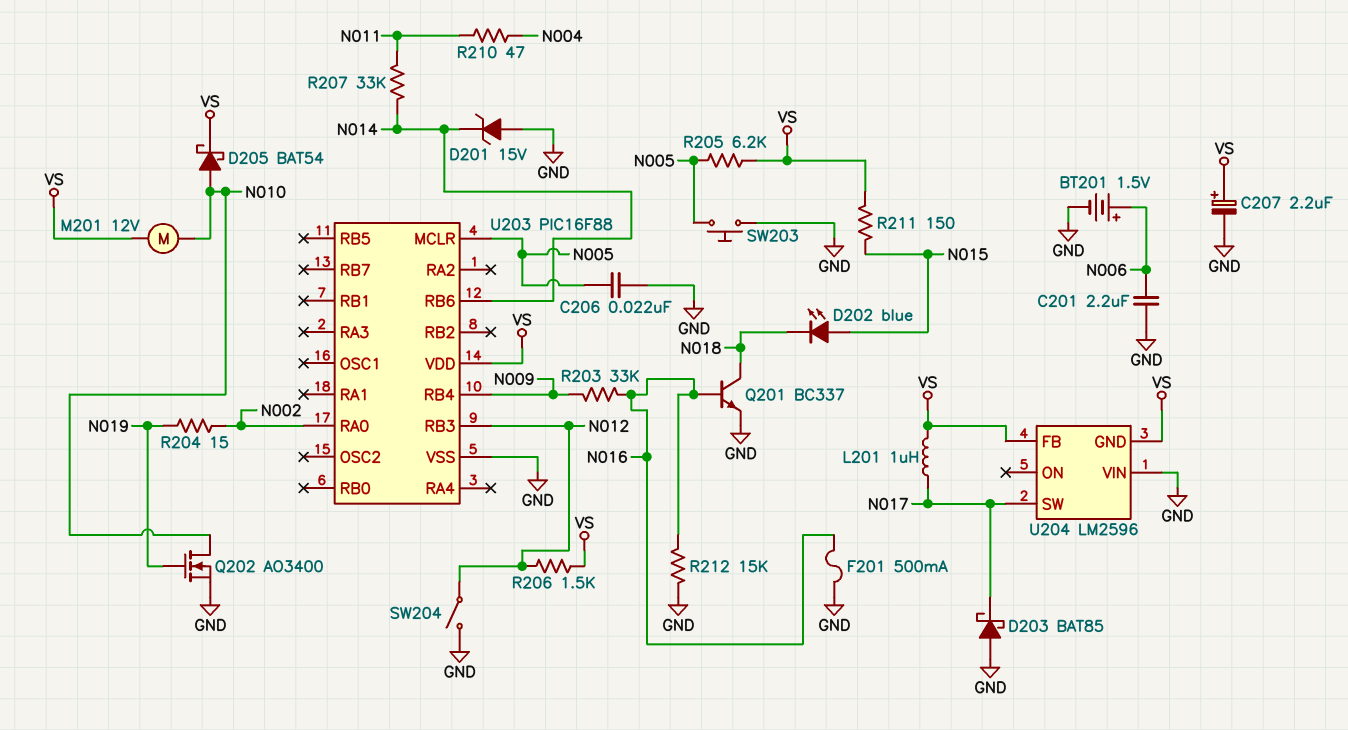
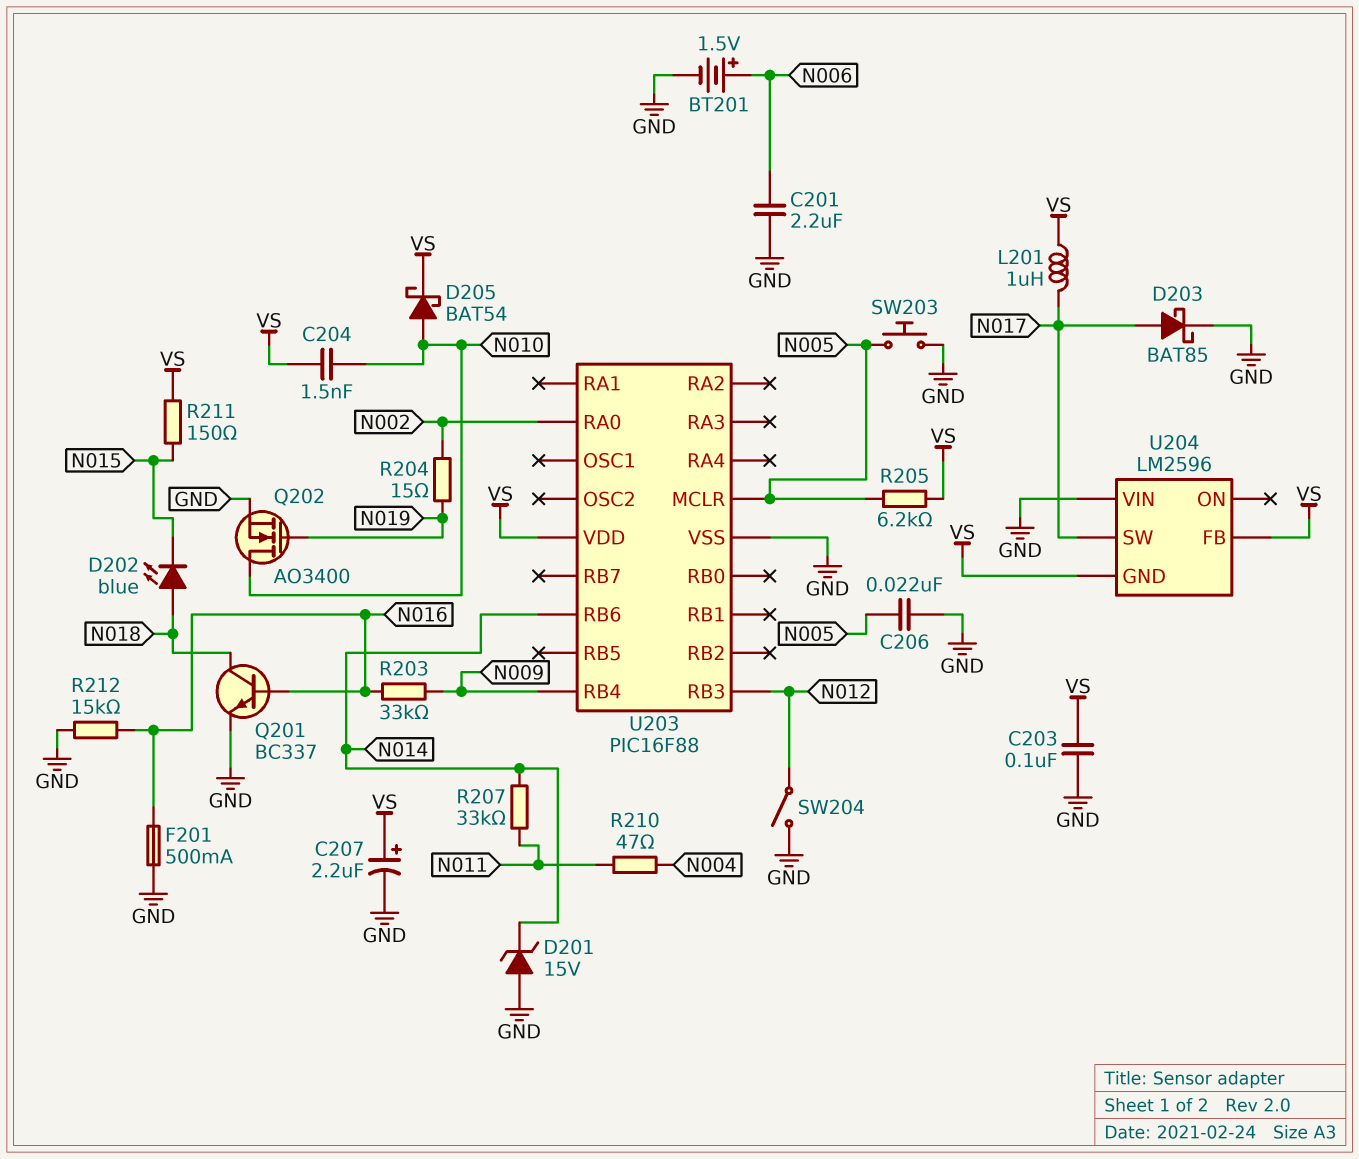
C203: none -> 100nF (GND, VS)
C204: none -> 1.5nF (N010, VS)
D202: LED blue (A N015, K N018) -> LED blue (A N018, K N015)
D203: schottky BAT85 (A GND, K N017) -> schottky BAT85 (A N017, K GND)
M201: motor 12V (N010, VS) -> none
R206: 1.5k (N012, VS) -> none

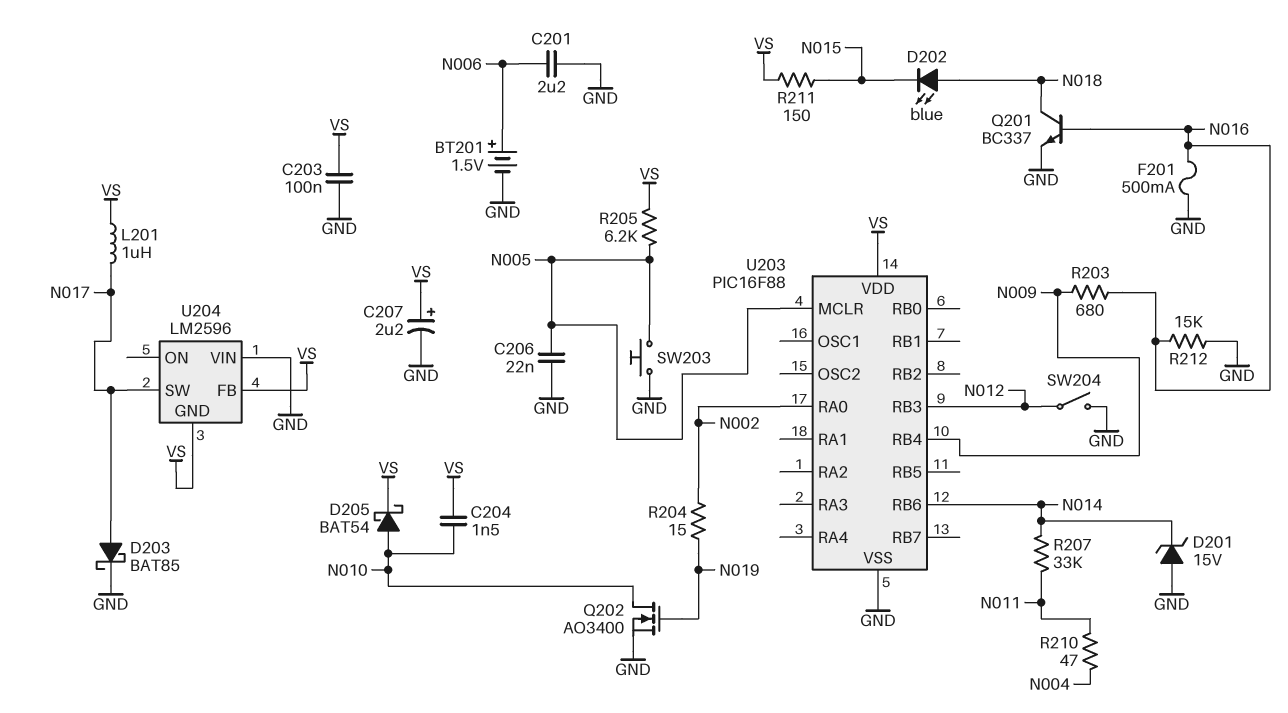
R203: 33k (N009, N016) -> 680 (N009, N016)

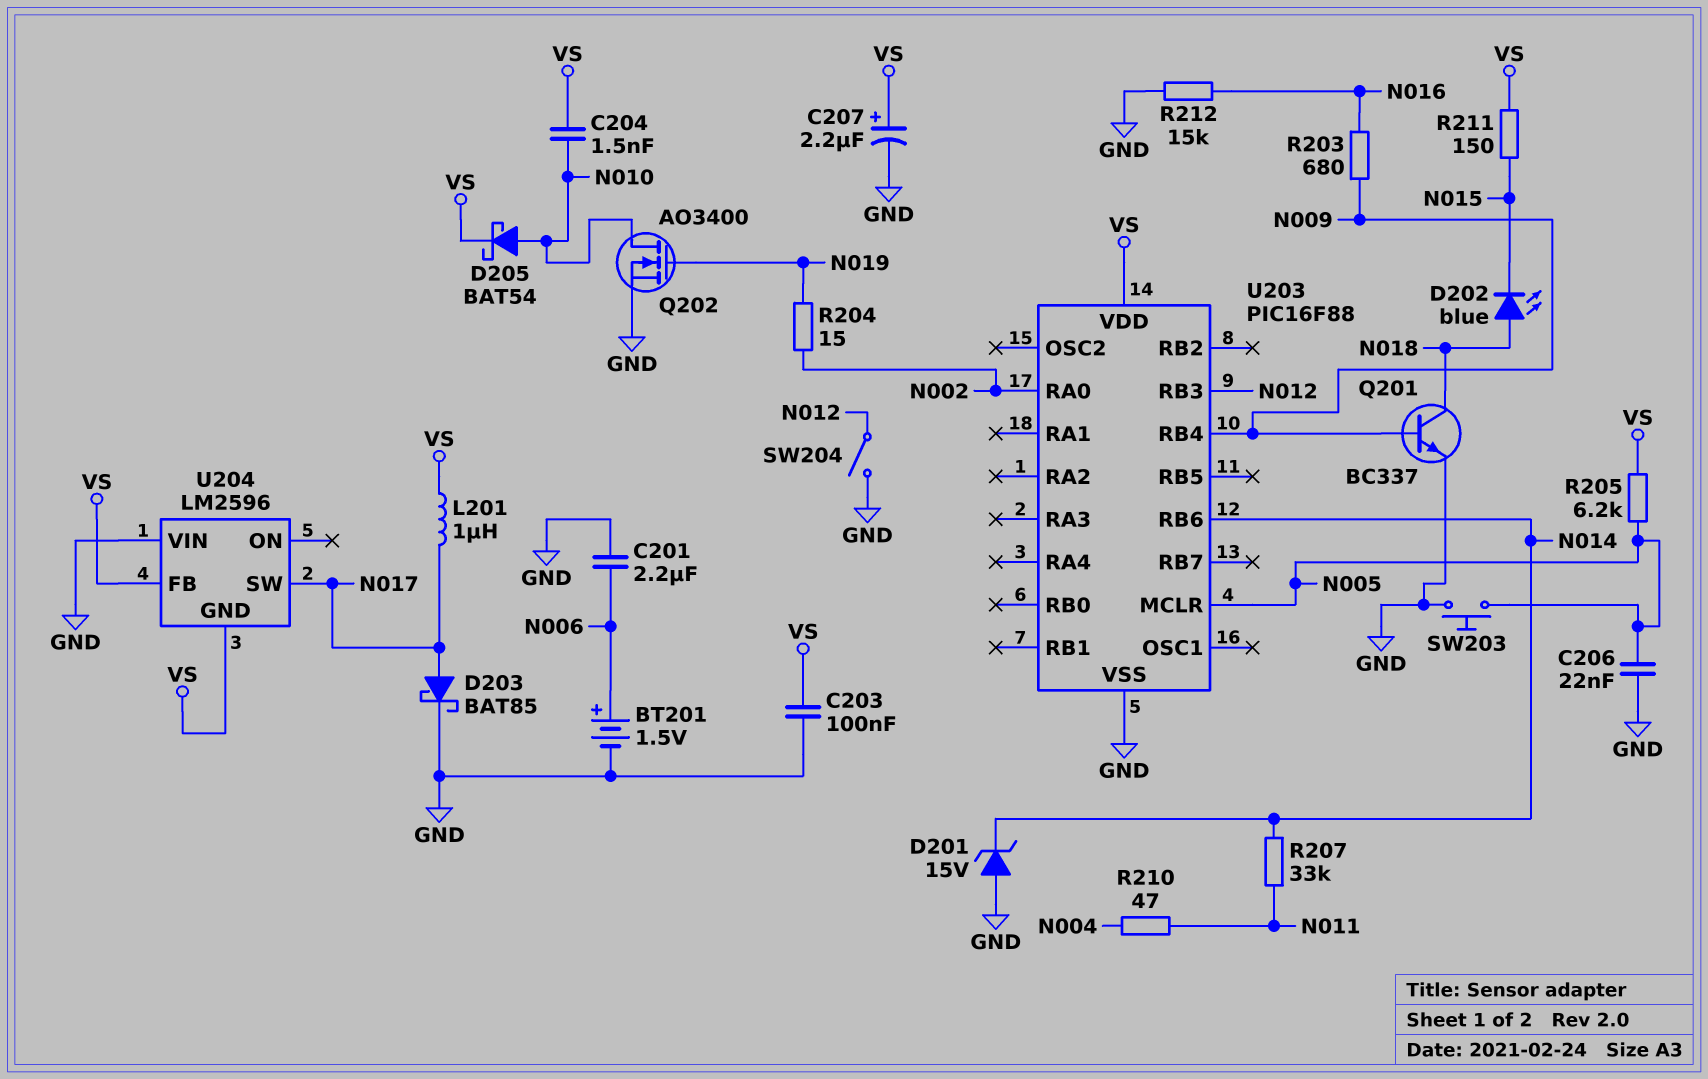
F201: 500mA (GND, N016) -> none
Q201: NPN BC337 (B N016, C N018, E GND) -> NPN BC337 (B N009, C N018, E GND)

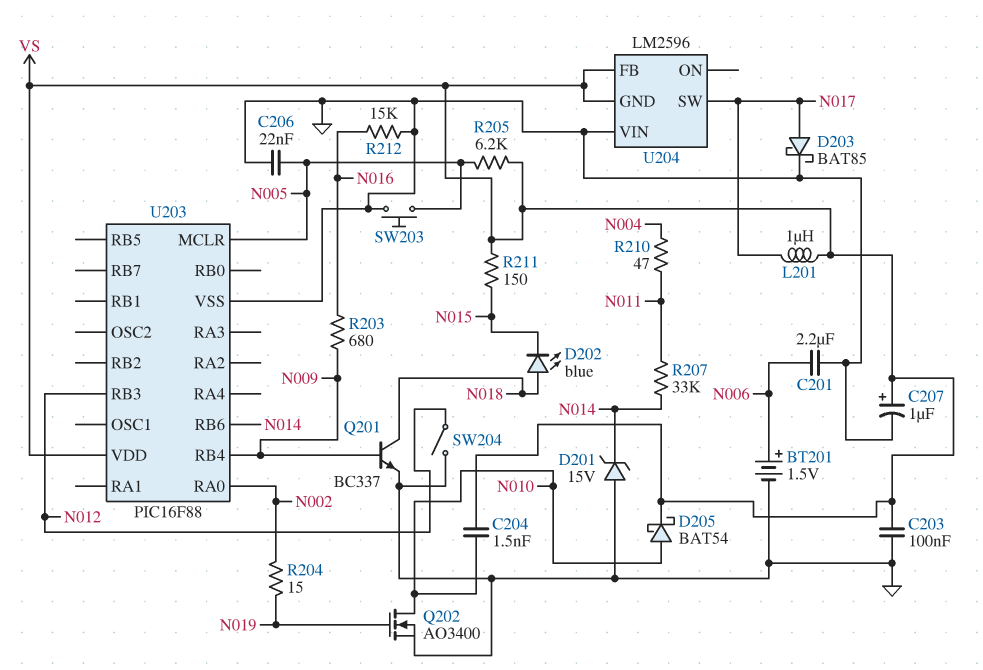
C207: 2.2uF (plus VS, minus GND) -> 1uF (plus VS, minus GND)

